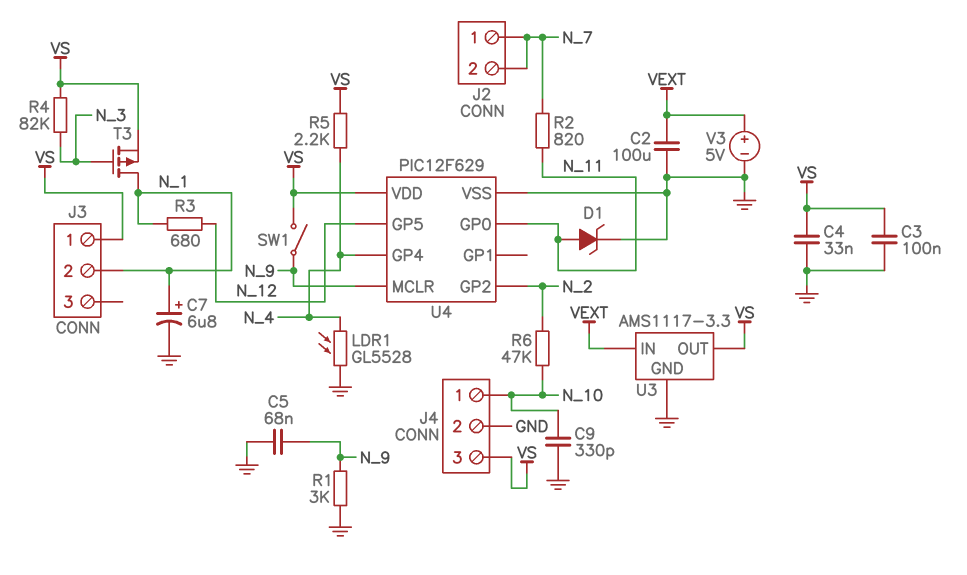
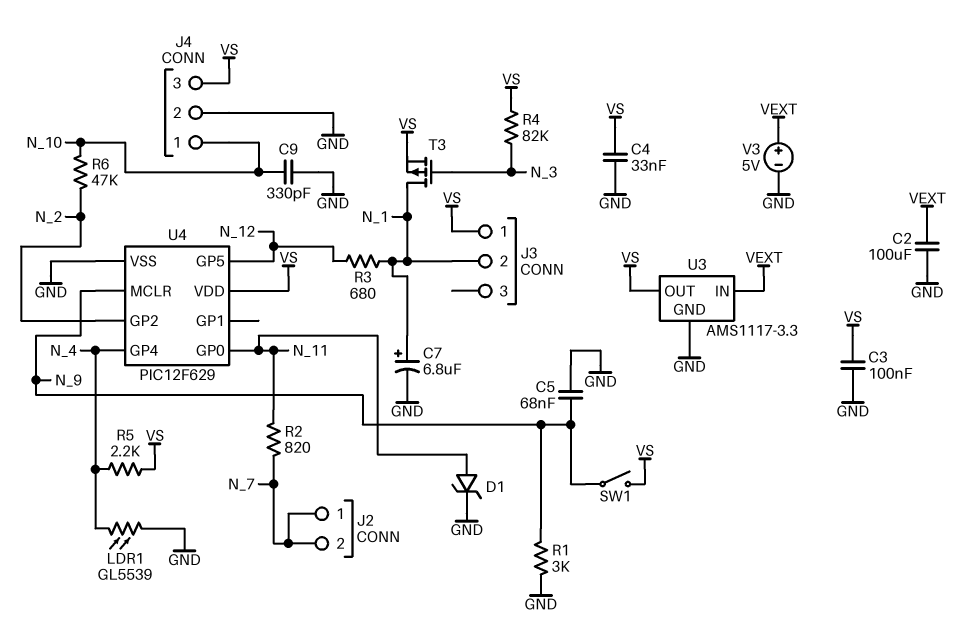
LDR1: GL5528 (GND, N_4) -> GL5539 (GND, N_4)

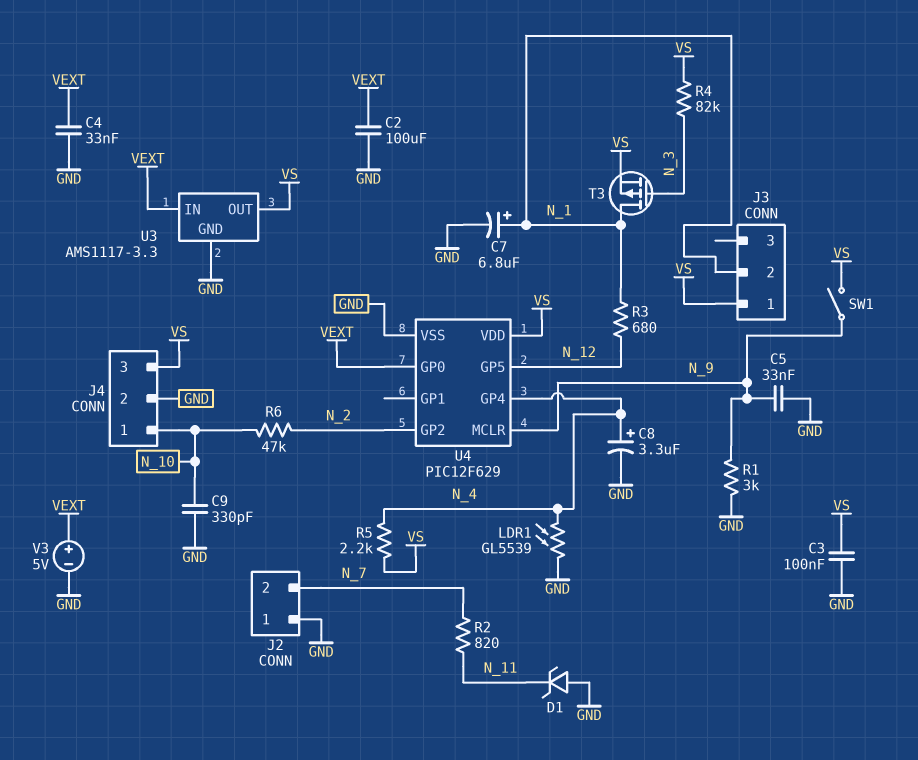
C4: 33nF (GND, VS) -> 33nF (GND, VEXT)
C5: 68nF (GND, N_9) -> 33nF (GND, N_9)
C8: none -> 3.3uF (plus N_4, minus GND)
D1: zener (A N_11, K GND) -> zener (A GND, K N_11)
J2 pin 1: N_7 -> GND
U4 pin GP0: N_11 -> VEXT

